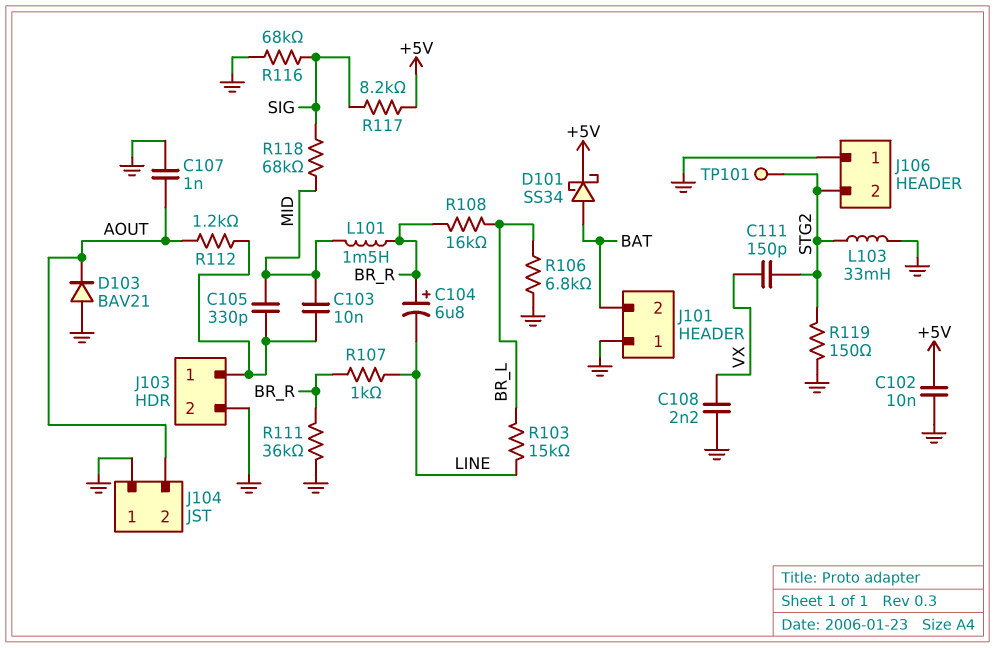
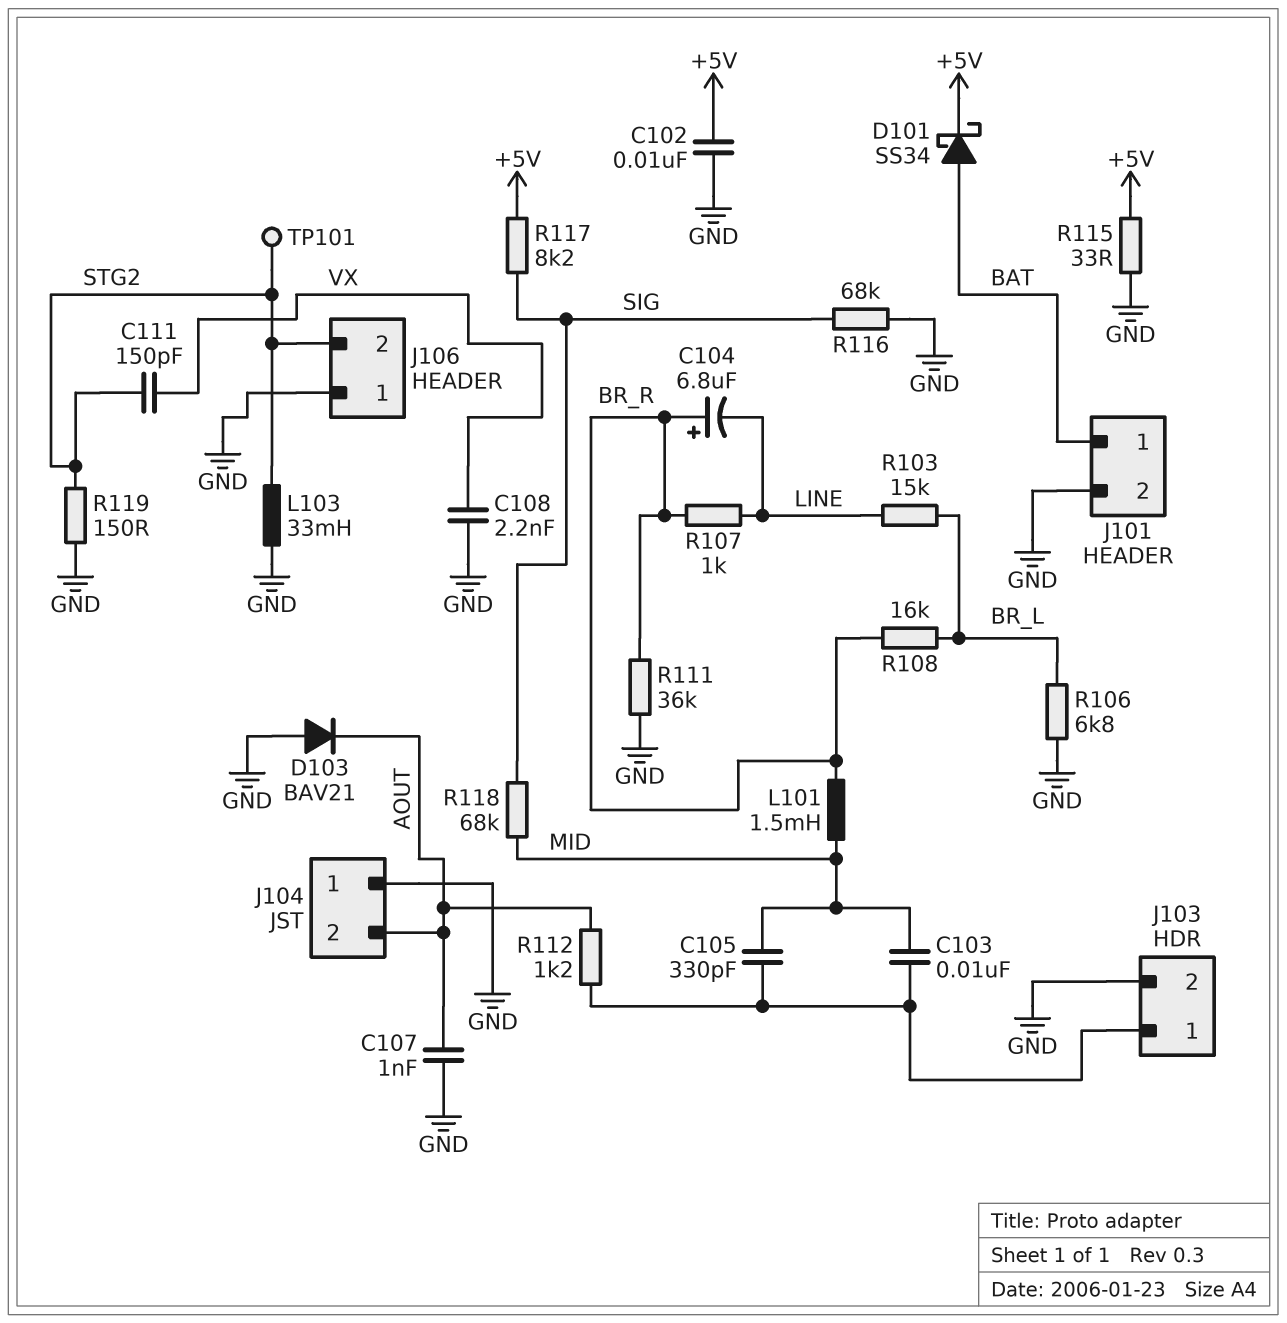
J101 pin 1: GND -> BAT
J101 pin 2: BAT -> GND
R115: none -> 33 (+5V, GND)

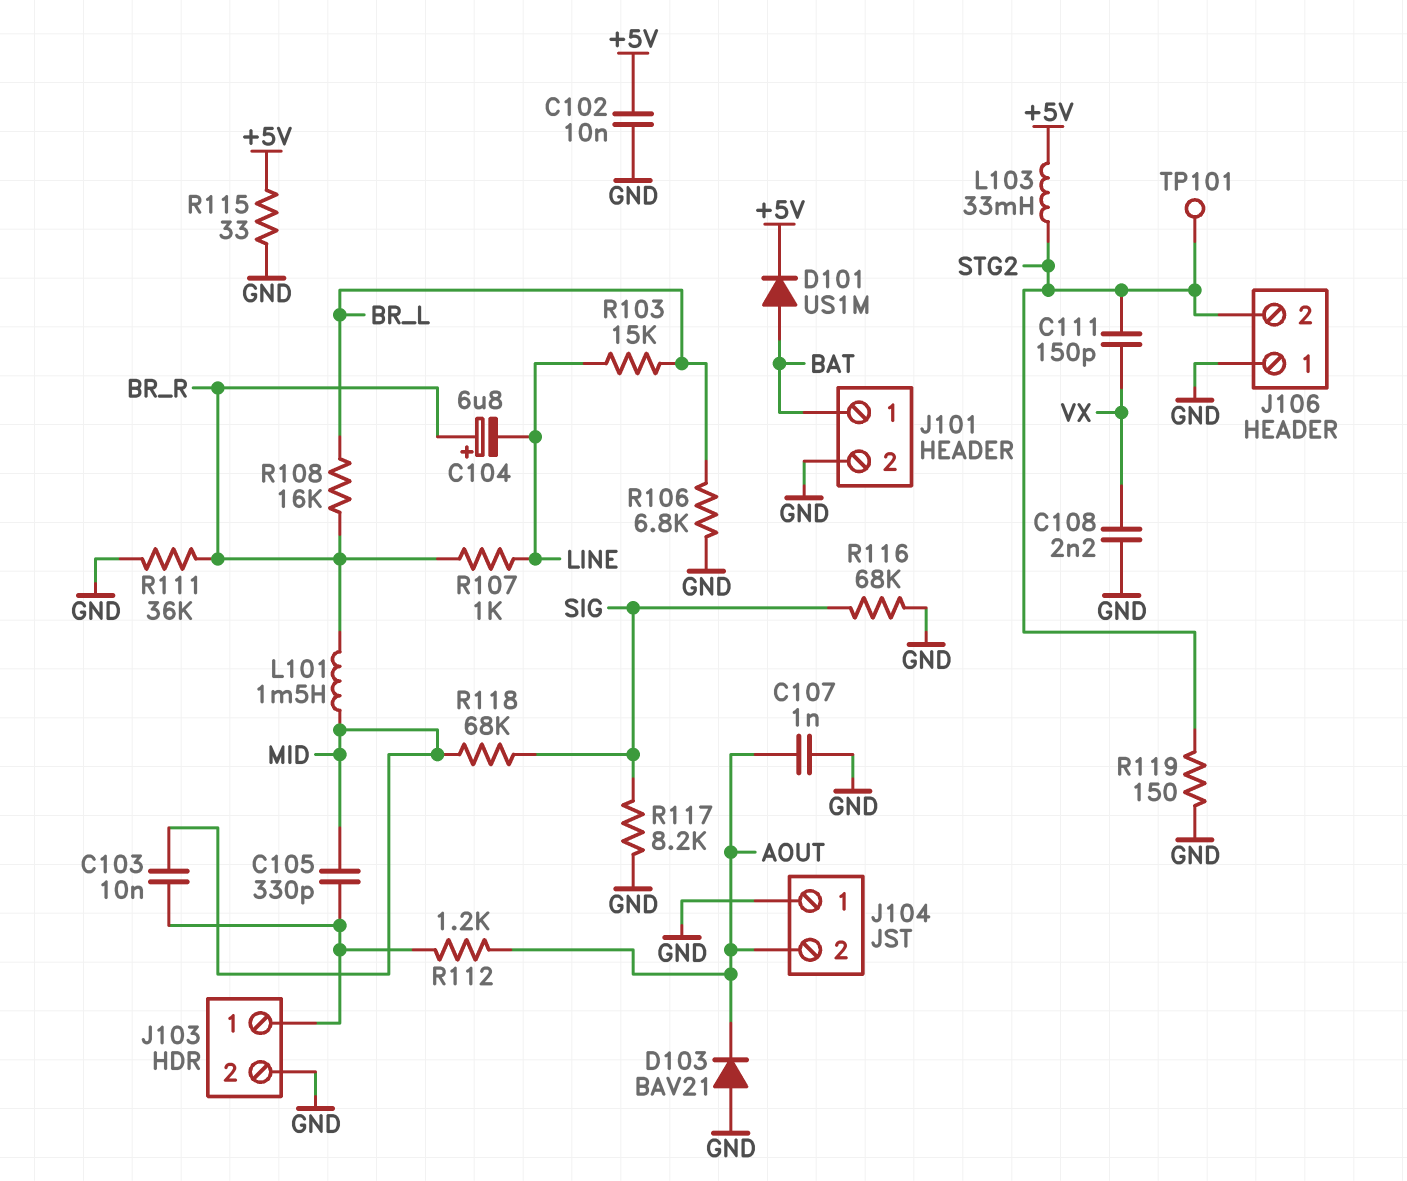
D101: schottky SS34 (A BAT, K +5V) -> diode US1M (A BAT, K +5V)
L103: 33mH (GND, STG2) -> 33mH (+5V, STG2)
R117: 8.2k (+5V, SIG) -> 8.2k (GND, SIG)

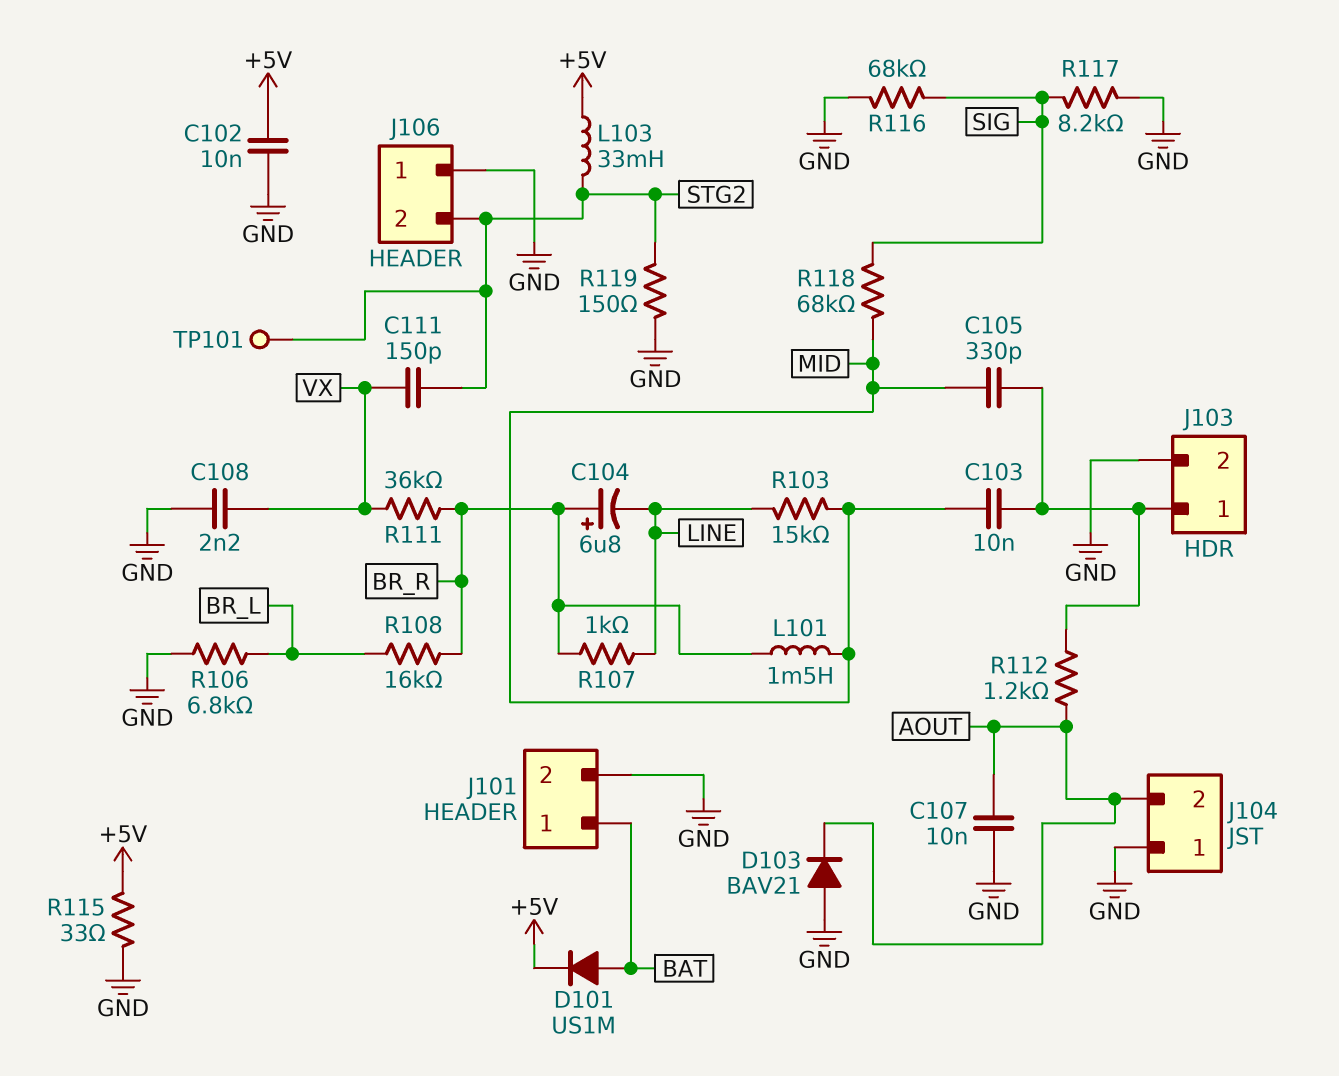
C107: 1nF (AOUT, GND) -> 10nF (AOUT, GND)
R103: 15k (BR_L, LINE) -> 15k (LINE, MID)
R111: 36k (BR_R, GND) -> 36k (BR_R, VX)

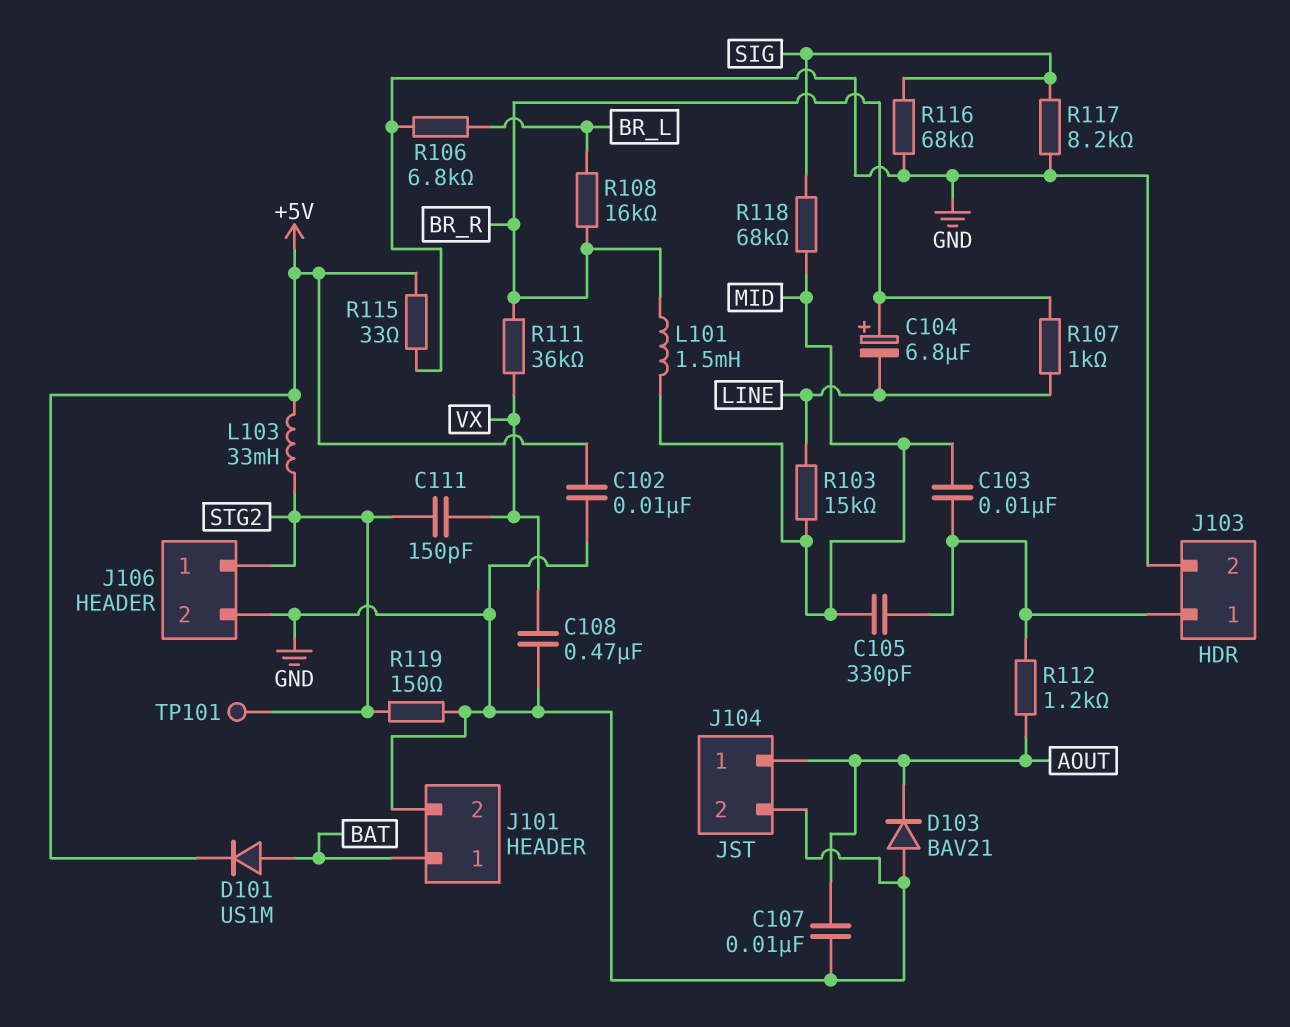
C108: 2.2nF (GND, VX) -> 470nF (GND, VX)
J104 pin 1: GND -> AOUT
J104 pin 2: AOUT -> GND
J106 pin 1: GND -> STG2
J106 pin 2: STG2 -> GND

